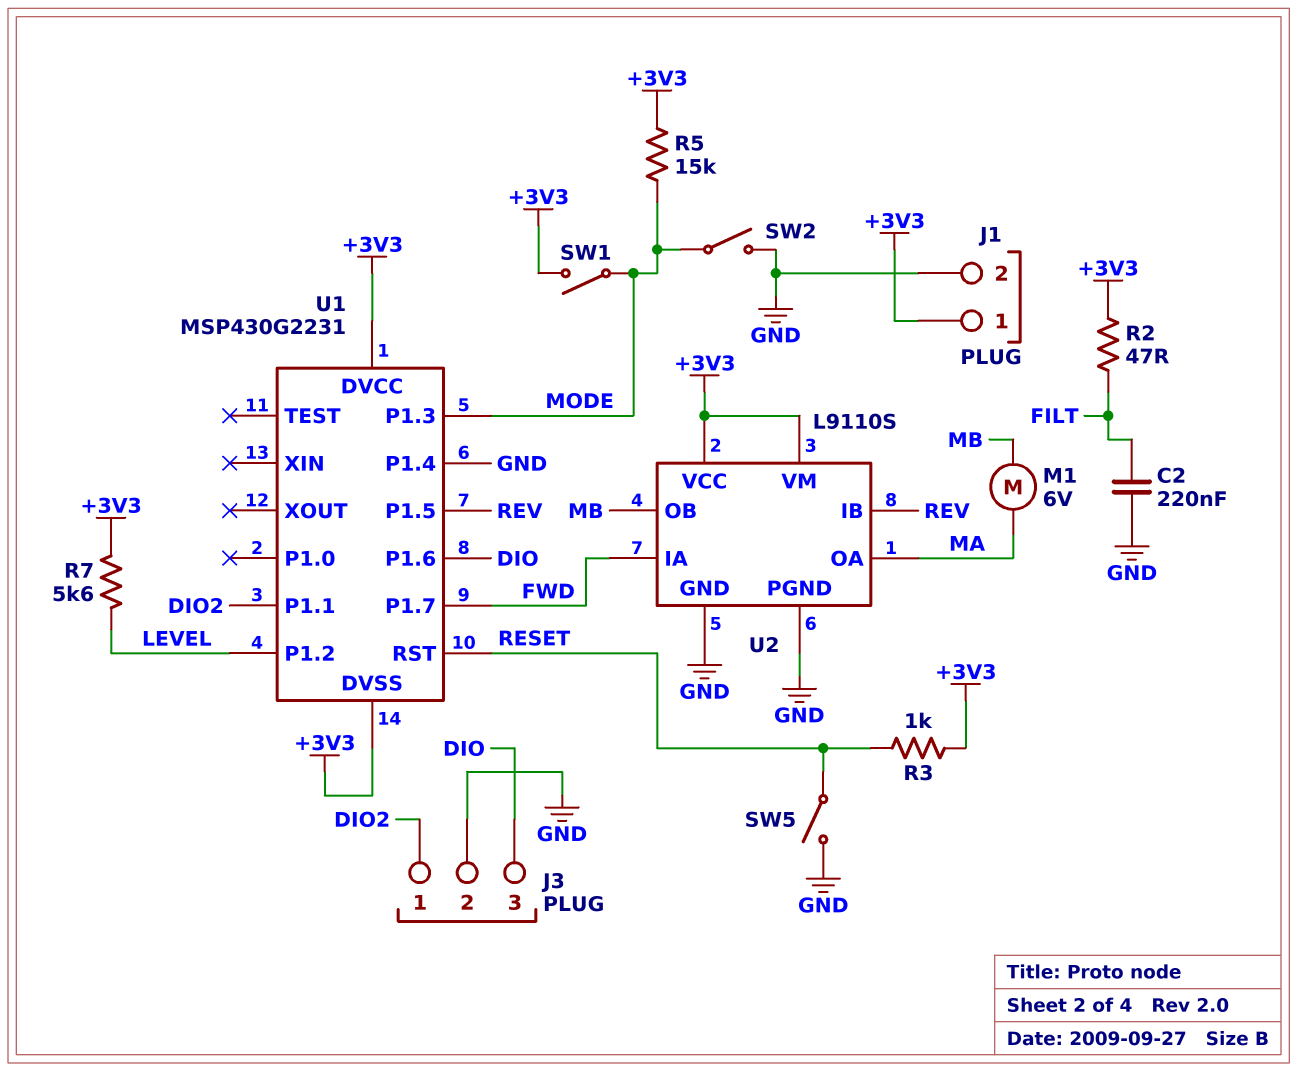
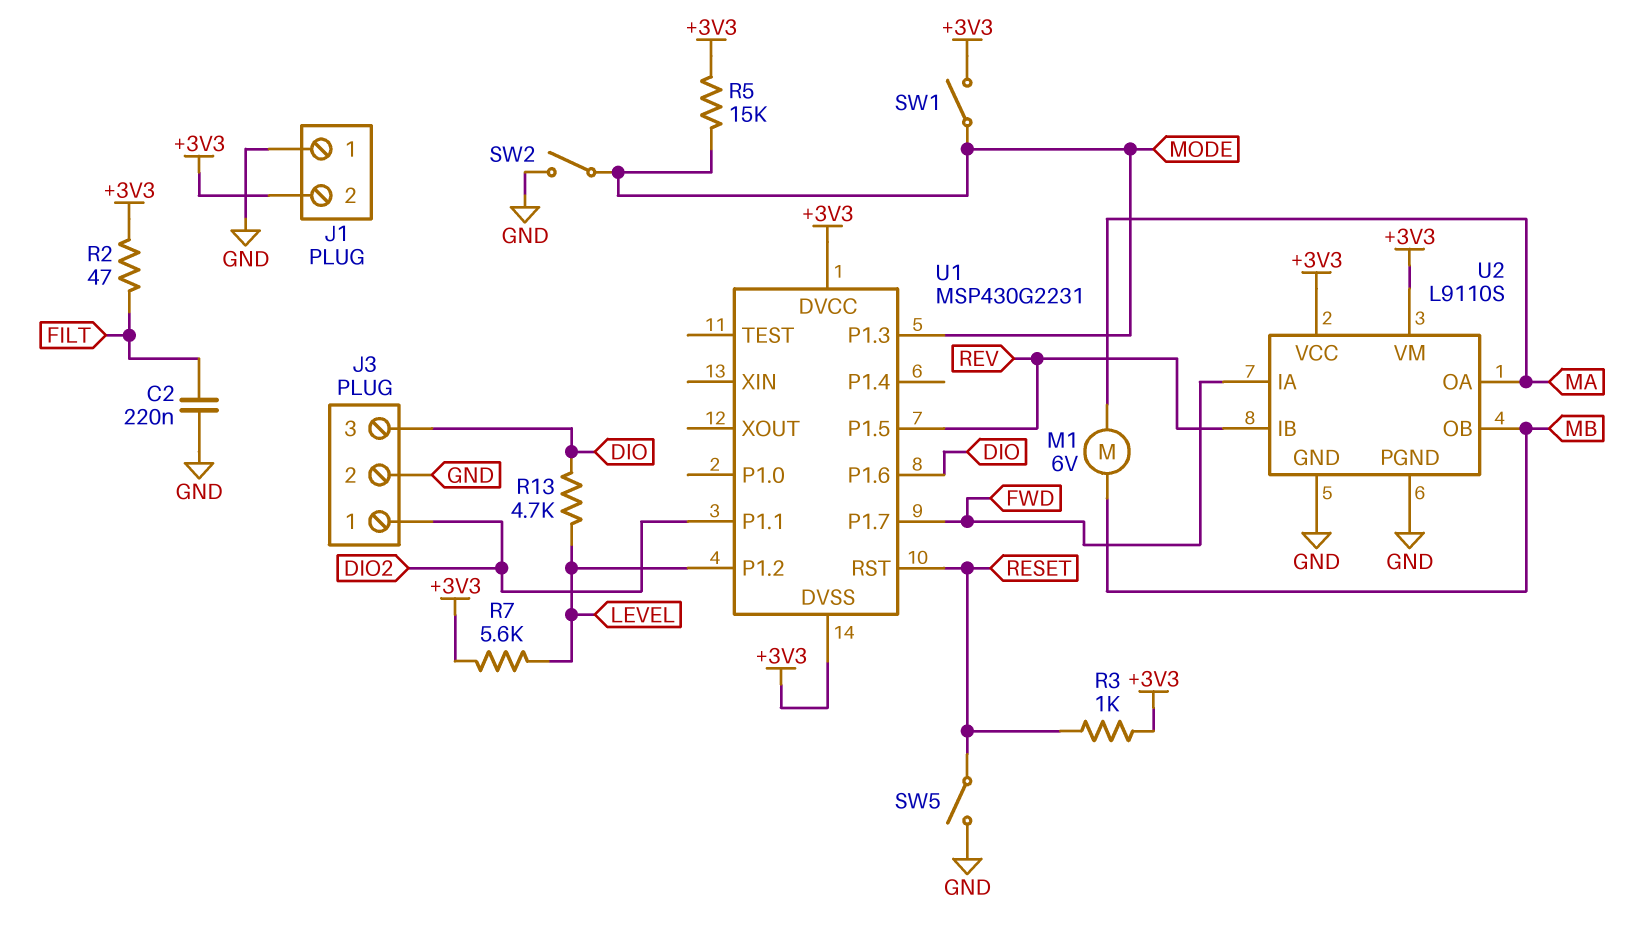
J1 pin 1: +3V3 -> GND
J1 pin 2: GND -> +3V3
R13: none -> 4.7k (DIO, LEVEL)
U1 pin P1.4: GND -> none

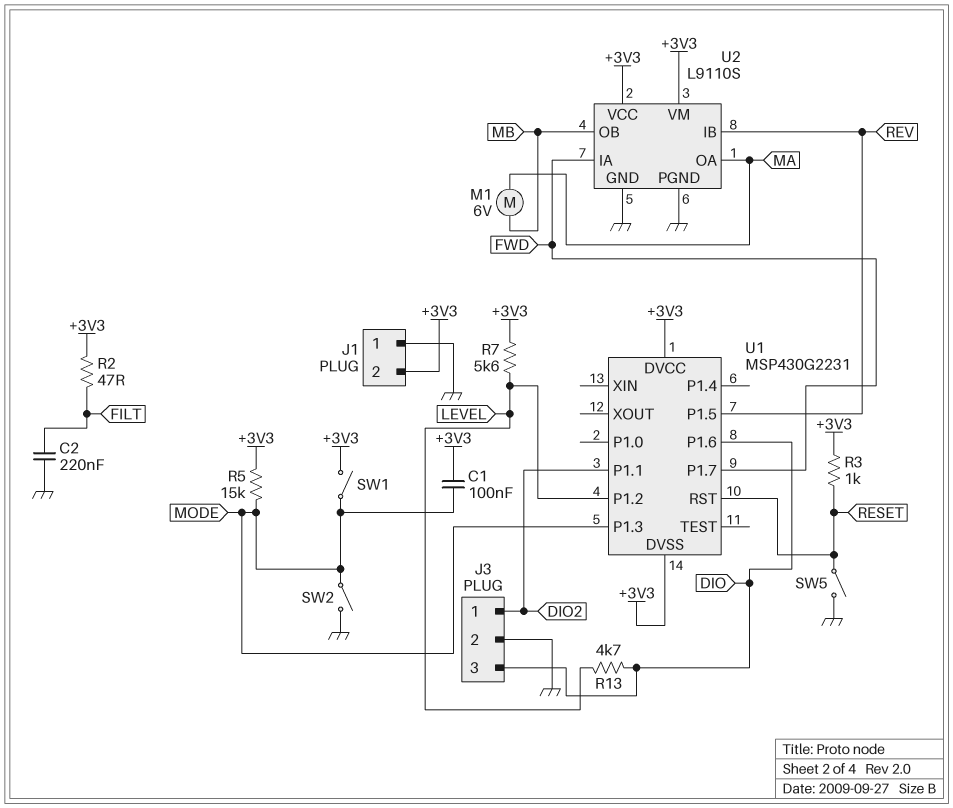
C1: none -> 100nF (+3V3, MODE)

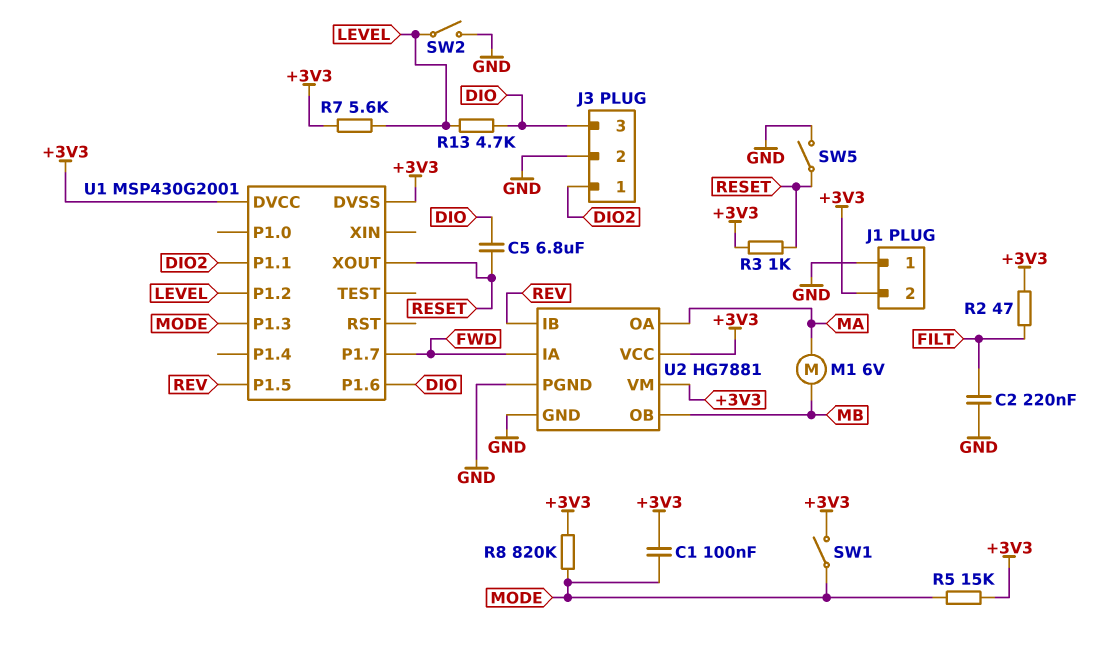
C5: none -> 6.8uF (DIO, RESET)
R8: none -> 820k (+3V3, MODE)
SW2: switch (GND, MODE) -> switch (GND, LEVEL)
U1: MSP430G2231 -> MSP430G2001
U1 pin RST: RESET -> none
U1 pin XOUT: none -> RESET
U2: L9110S -> HG7881

